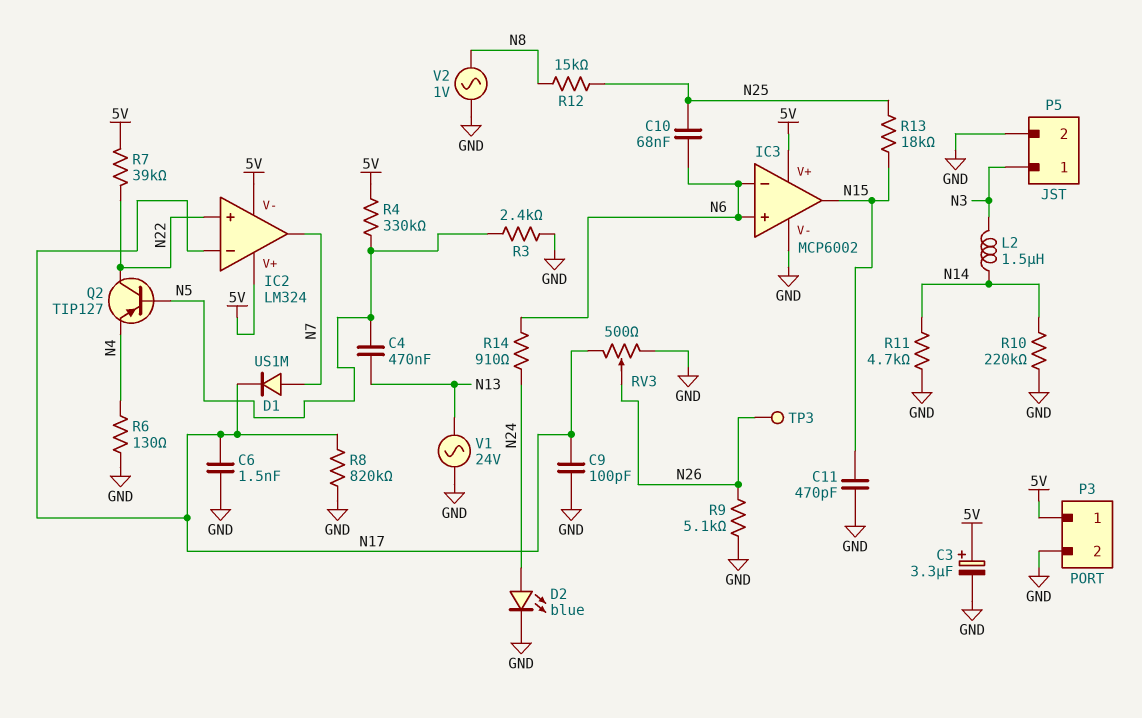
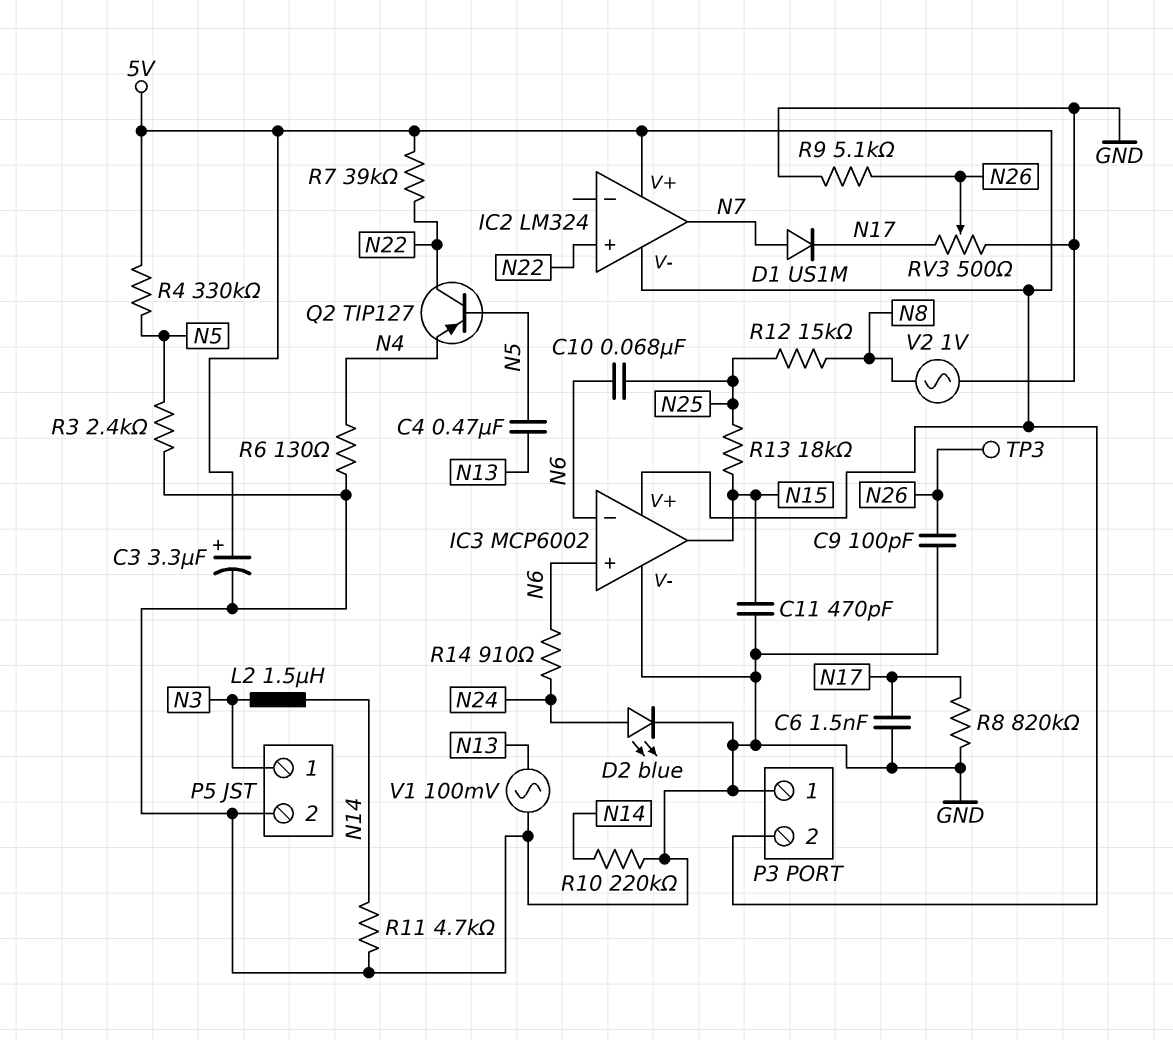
C9: 100pF (GND, N17) -> 100pF (GND, N26)
IC2 pin in-: N17 -> none
P3 pin 1: 5V -> GND
P3 pin 2: GND -> 5V
V1: AC 24V (GND, N13) -> AC 100mV (GND, N13)

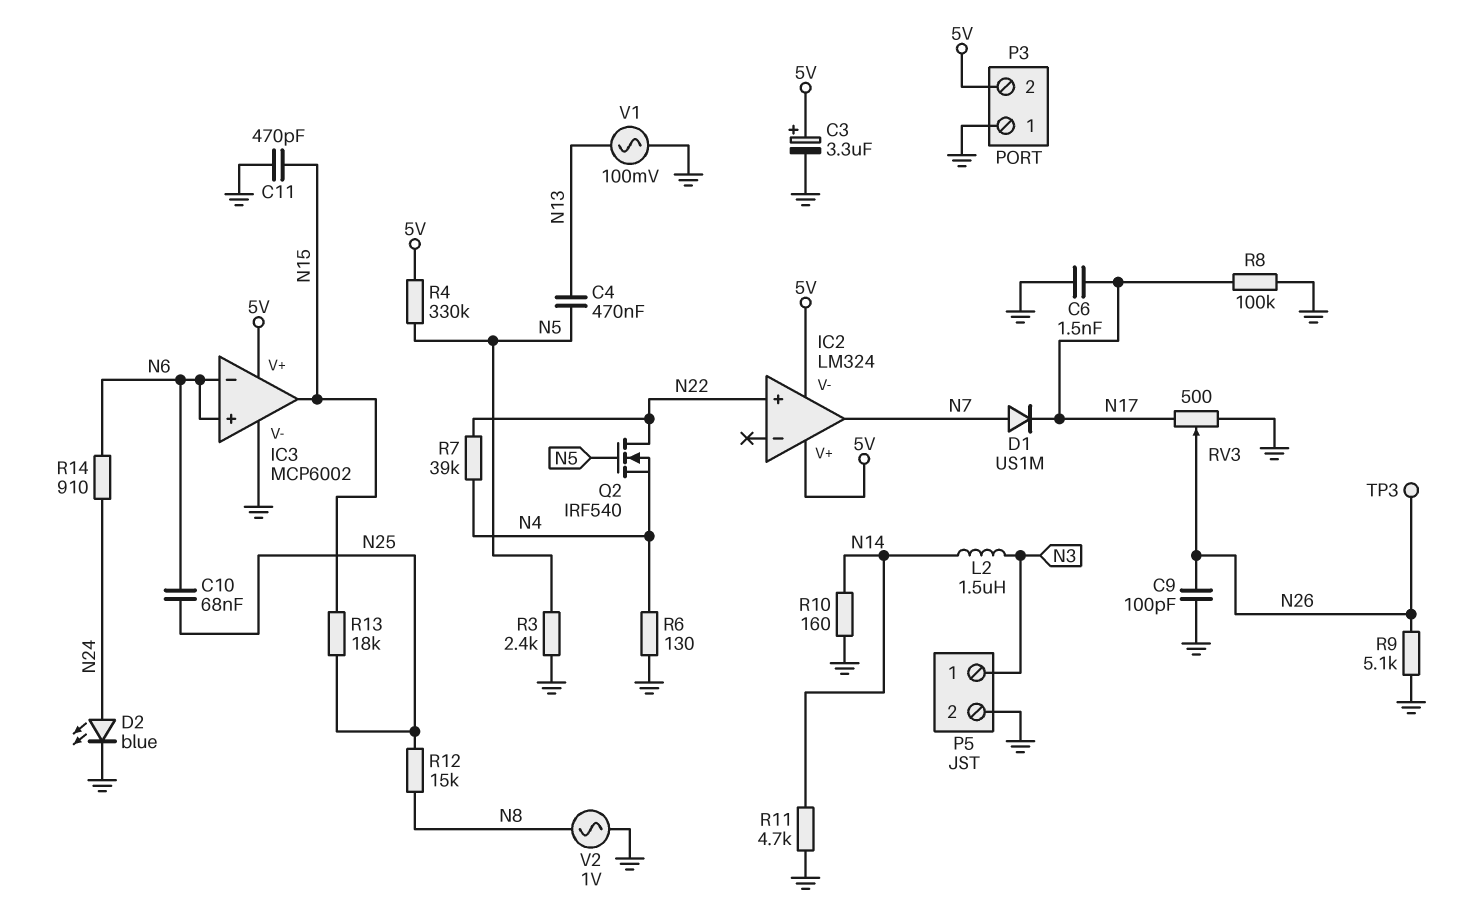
Q2: PNP TIP127 (B N5, C N22, E N4) -> NMOS IRF540 (G N5, D N22, S N4)
R7: 39k (5V, N22) -> 39k (N4, N22)
R8: 820k (GND, N17) -> 100k (GND, N17)
R10: 220k (GND, N14) -> 160 (GND, N14)

